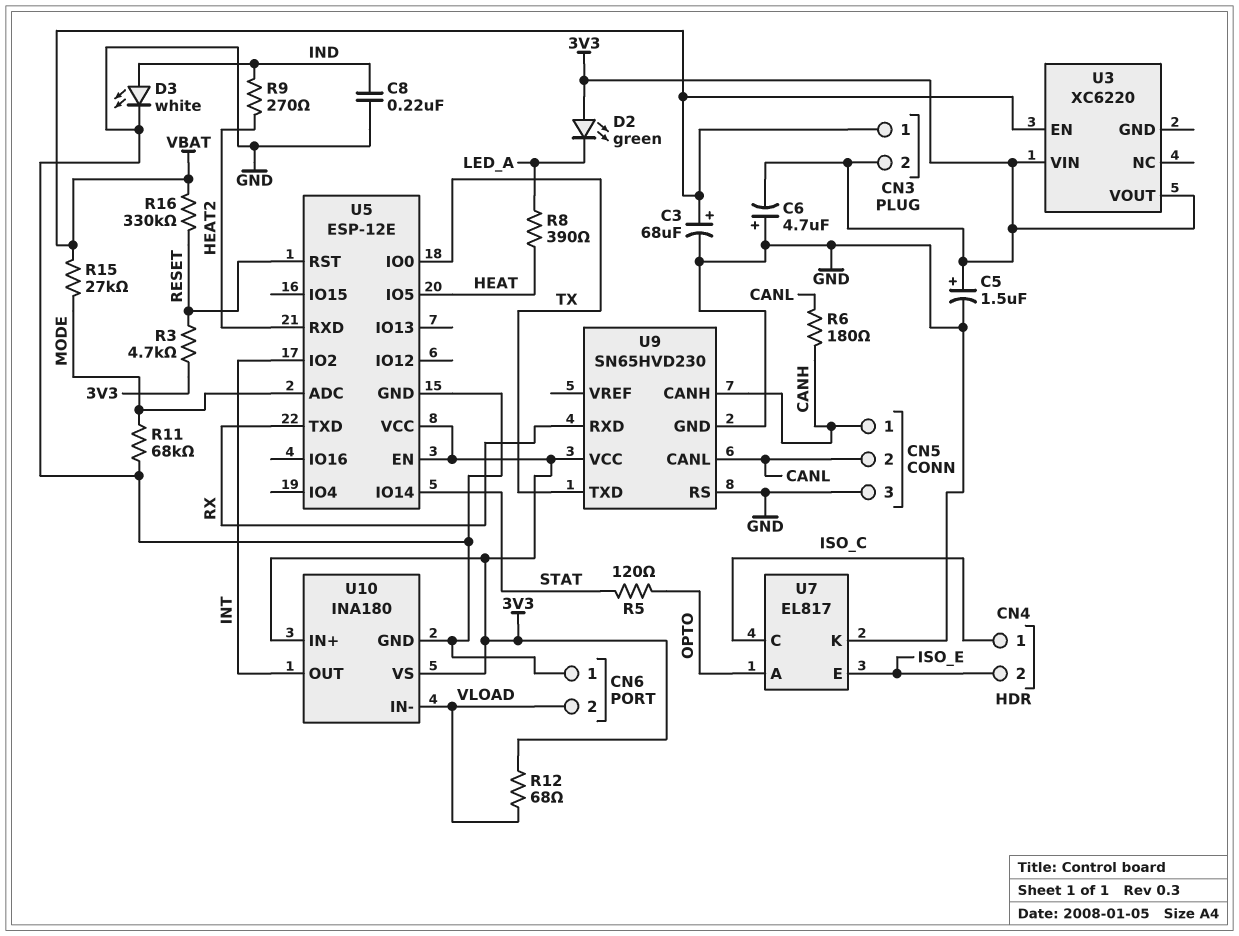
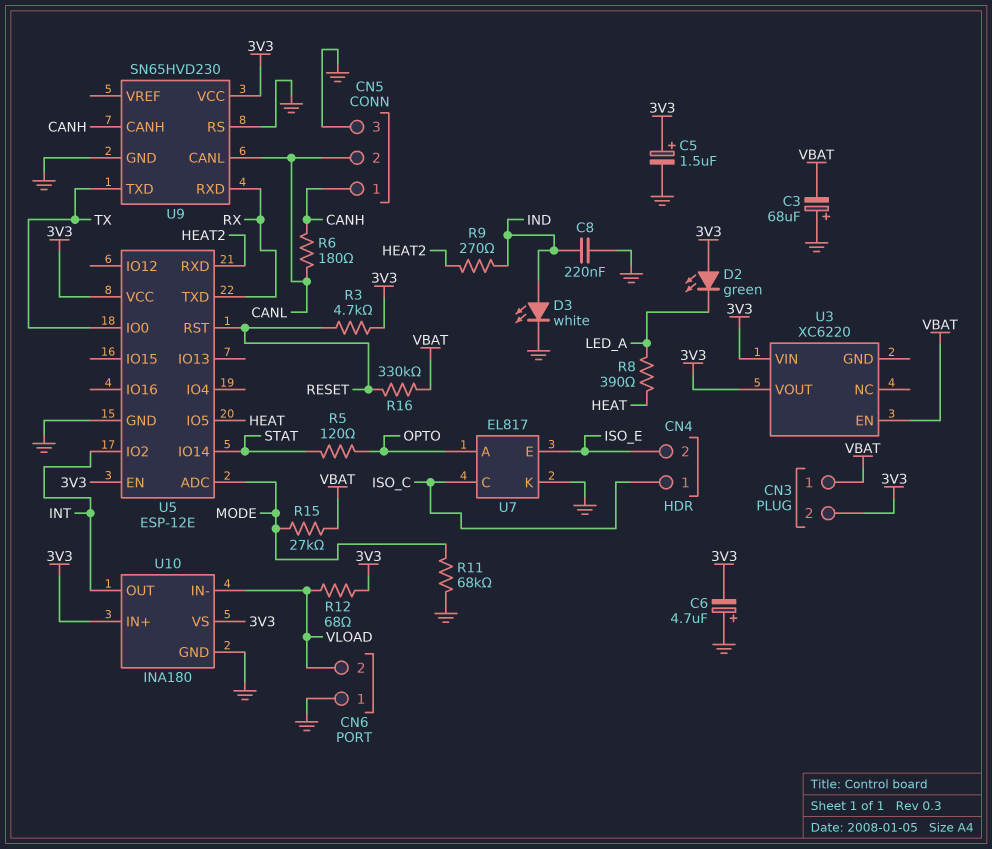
C3: 68uF (plus VBAT, minus GND) -> 68uF (plus GND, minus VBAT)

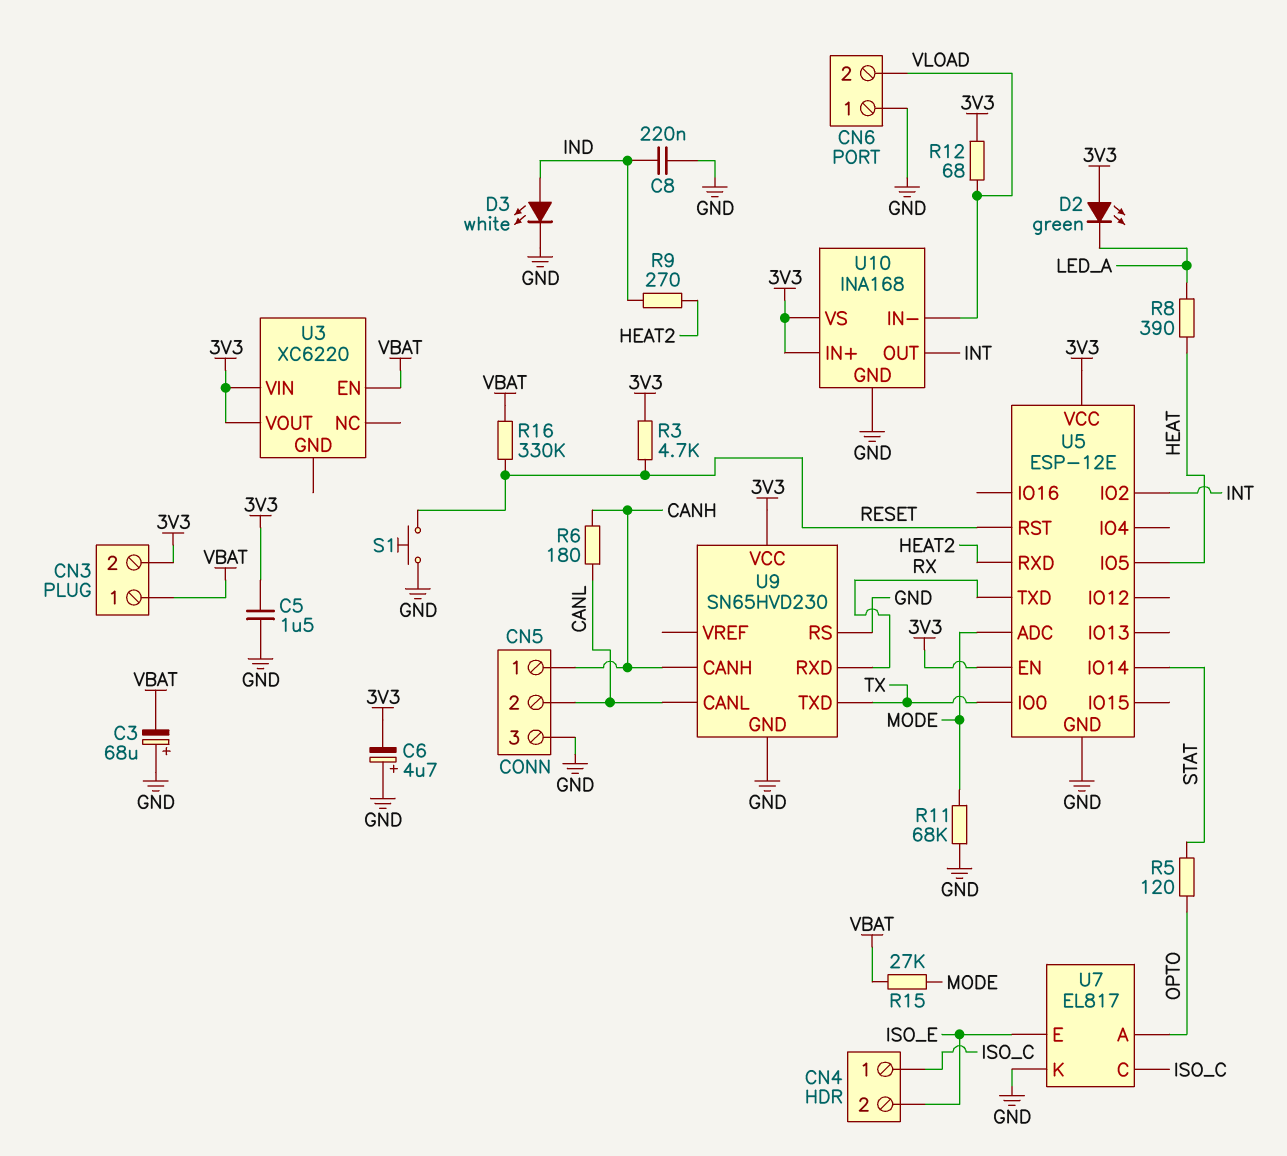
C5: 1.5uF (plus 3V3, minus GND) -> 1.5uF (3V3, GND)
S1: none -> button (GND, RESET)
U10: INA180 -> INA168

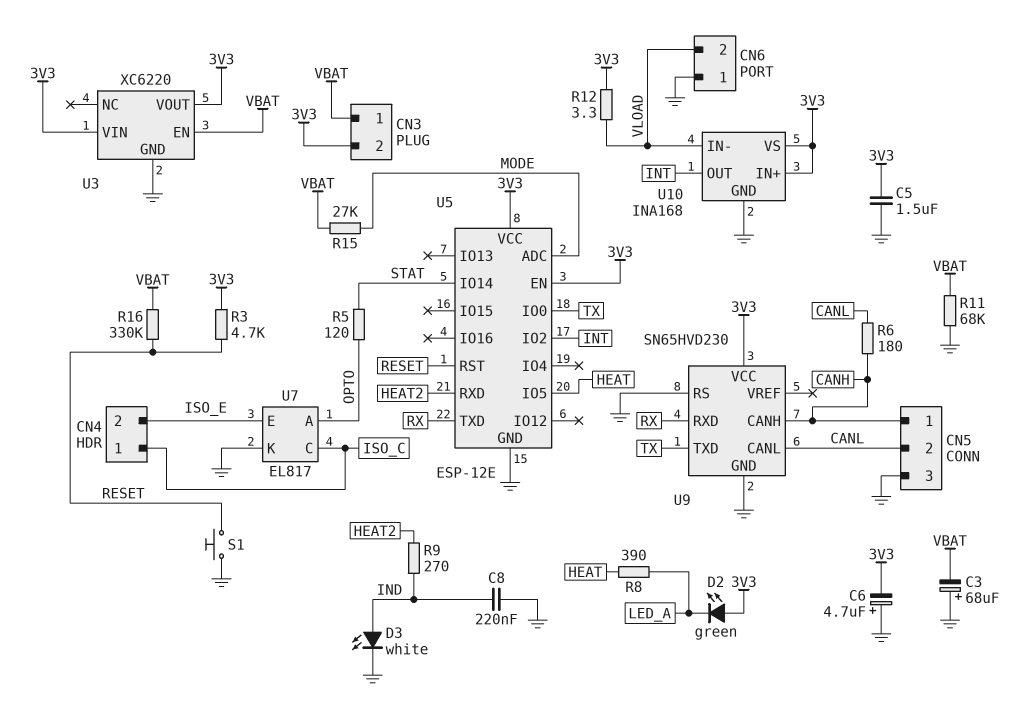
R11: 68k (GND, MODE) -> 68k (GND, VBAT)
R12: 68 (3V3, VLOAD) -> 3.3 (3V3, VLOAD)
U3 pin GND: none -> GND

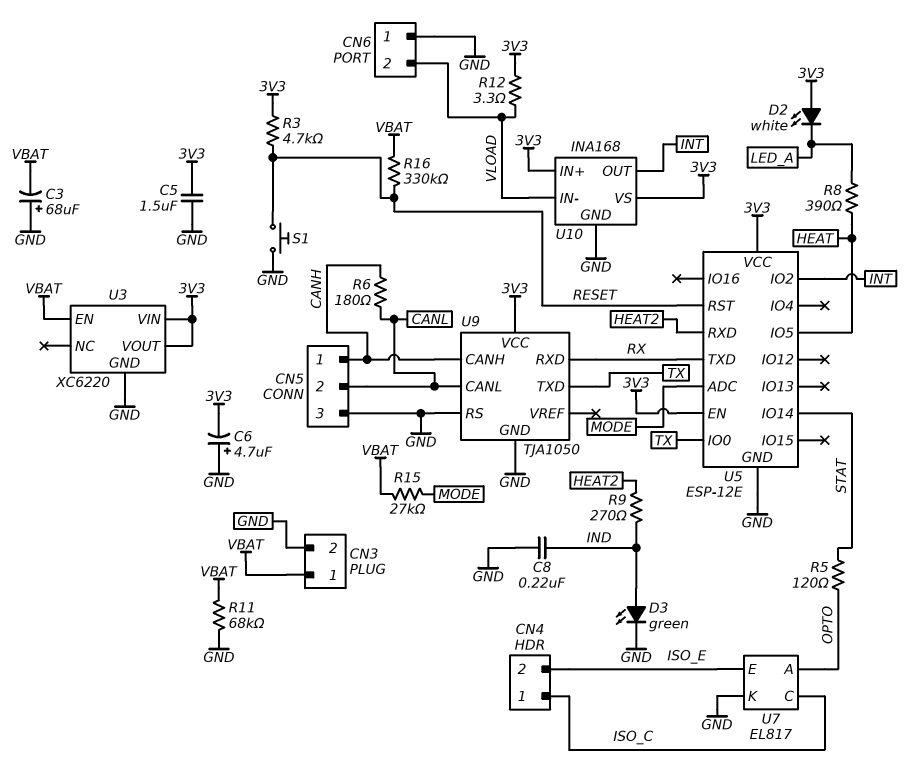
CN3 pin 2: 3V3 -> GND
D2: LED green (A 3V3, K LED_A) -> LED white (A 3V3, K LED_A)
D3: LED white (A IND, K GND) -> LED green (A IND, K GND)
U9: SN65HVD230 -> TJA1050

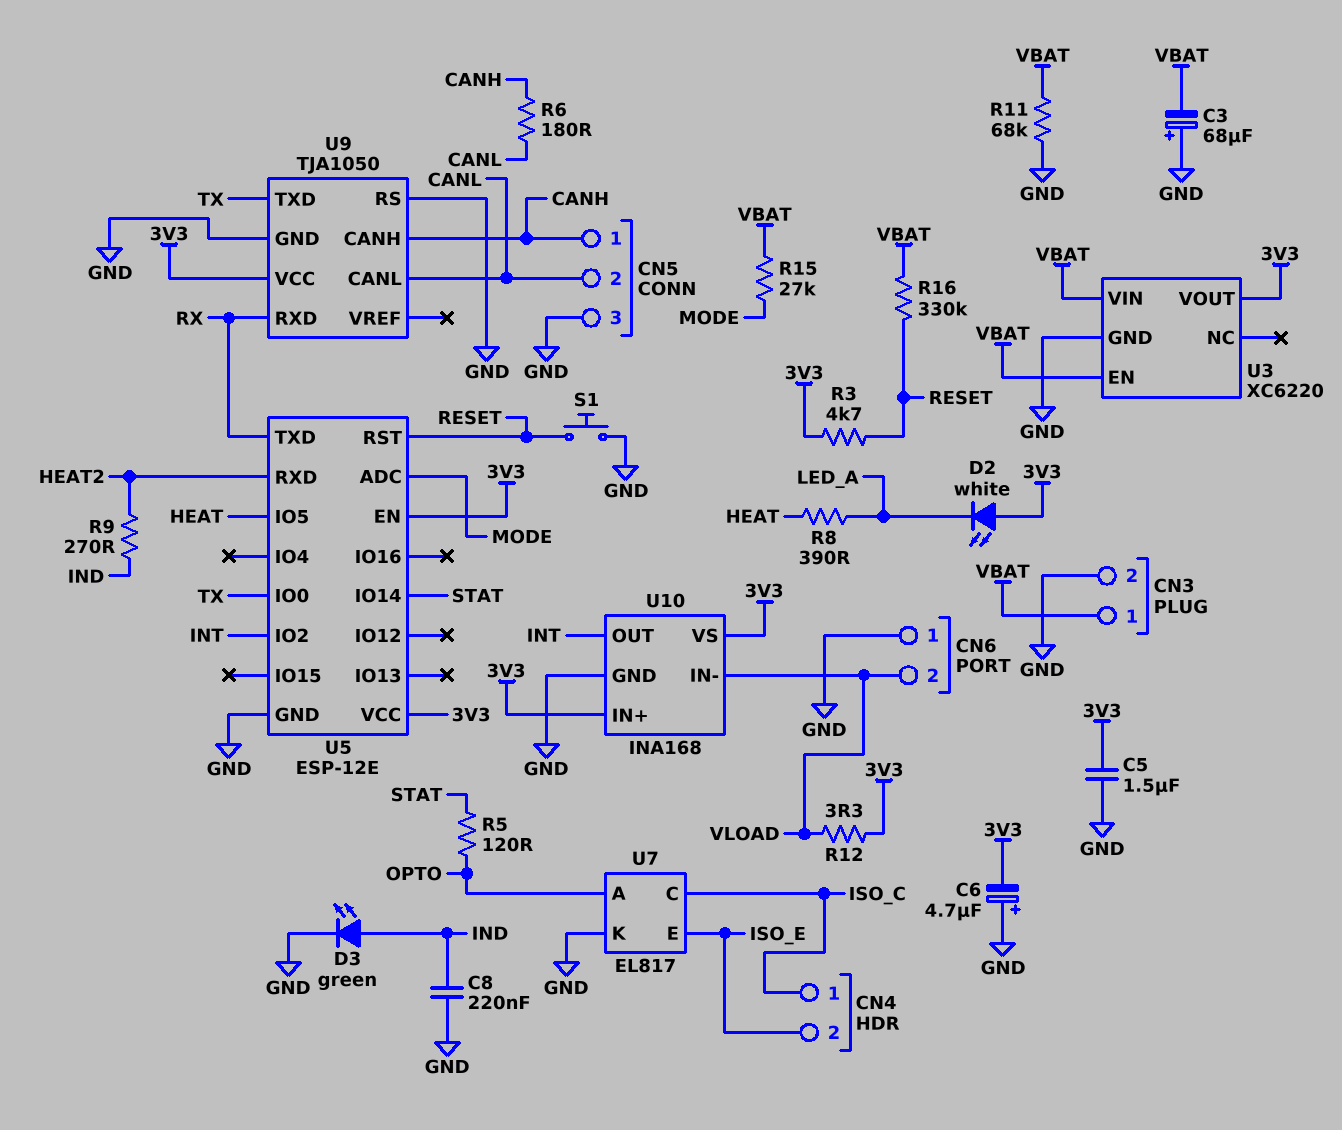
U3 pin VIN: 3V3 -> VBAT

